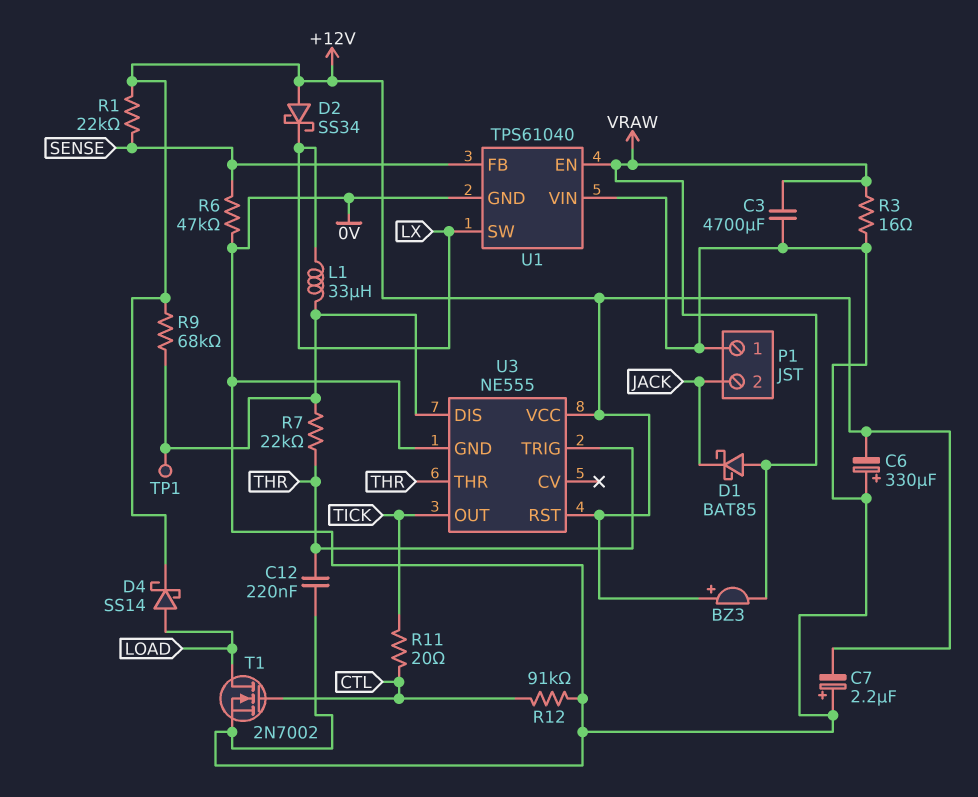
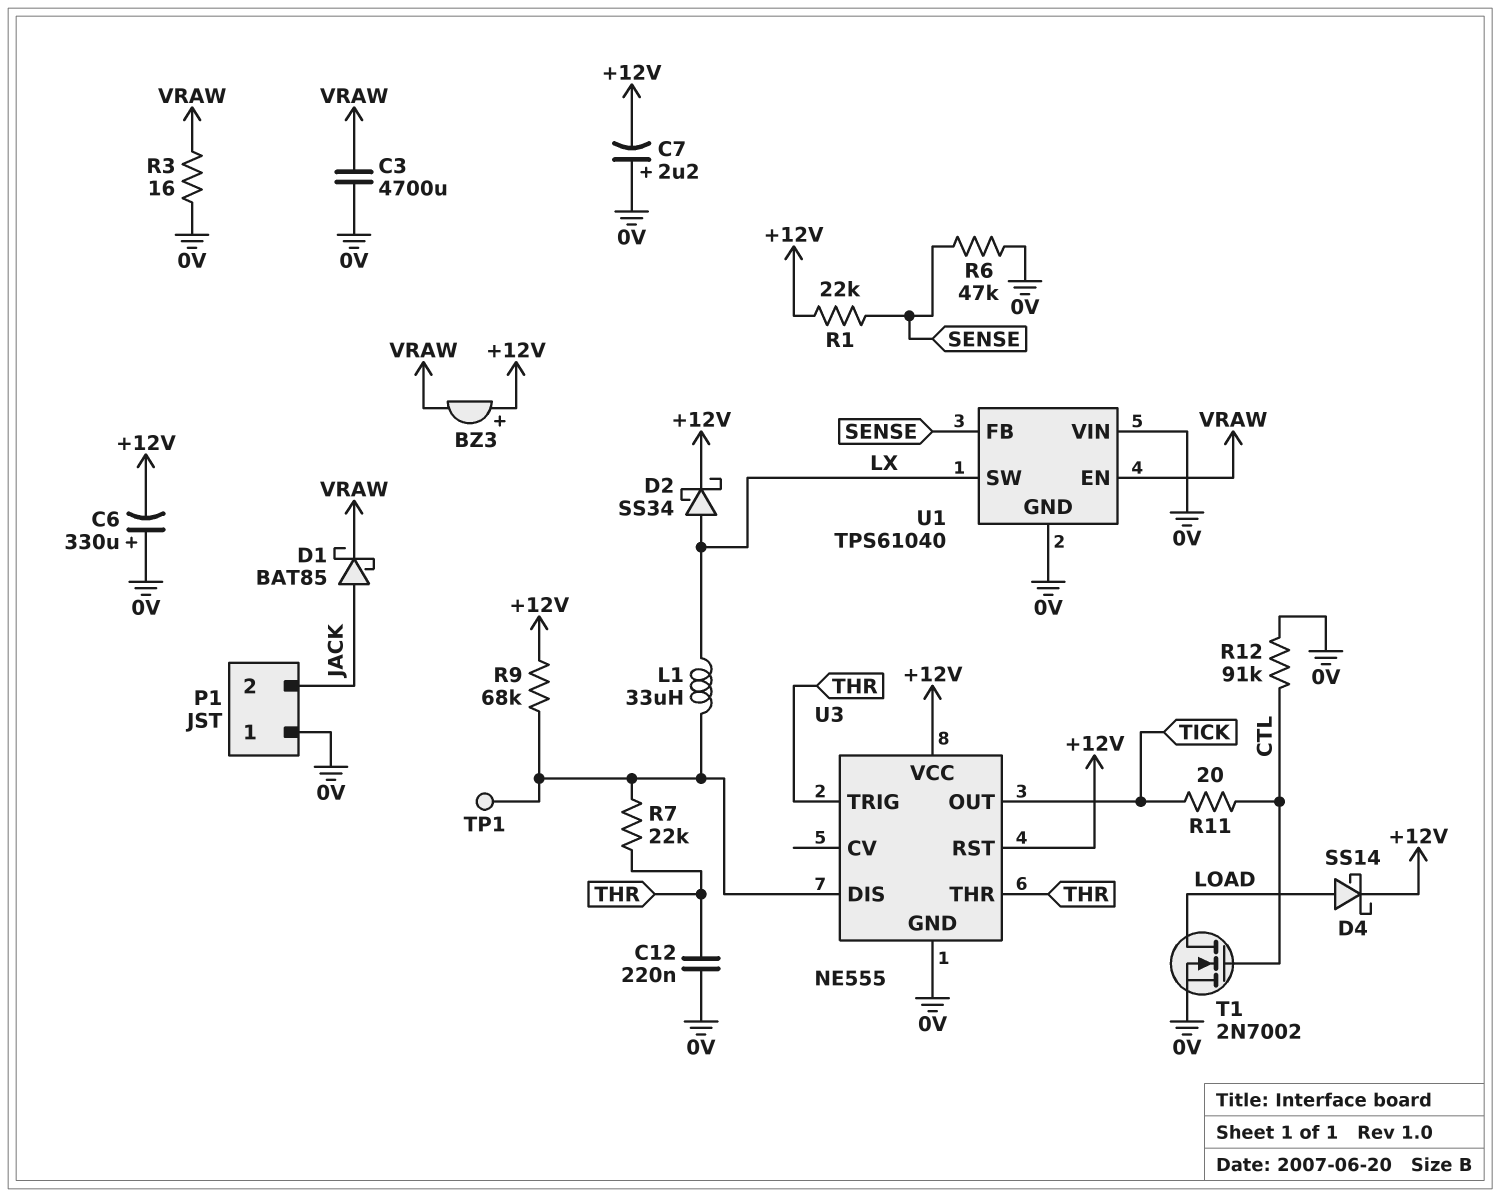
D1: schottky BAT85 (A VRAW, K JACK) -> schottky BAT85 (A JACK, K VRAW)
D2: schottky SS34 (A +12V, K LX) -> schottky SS34 (A LX, K +12V)

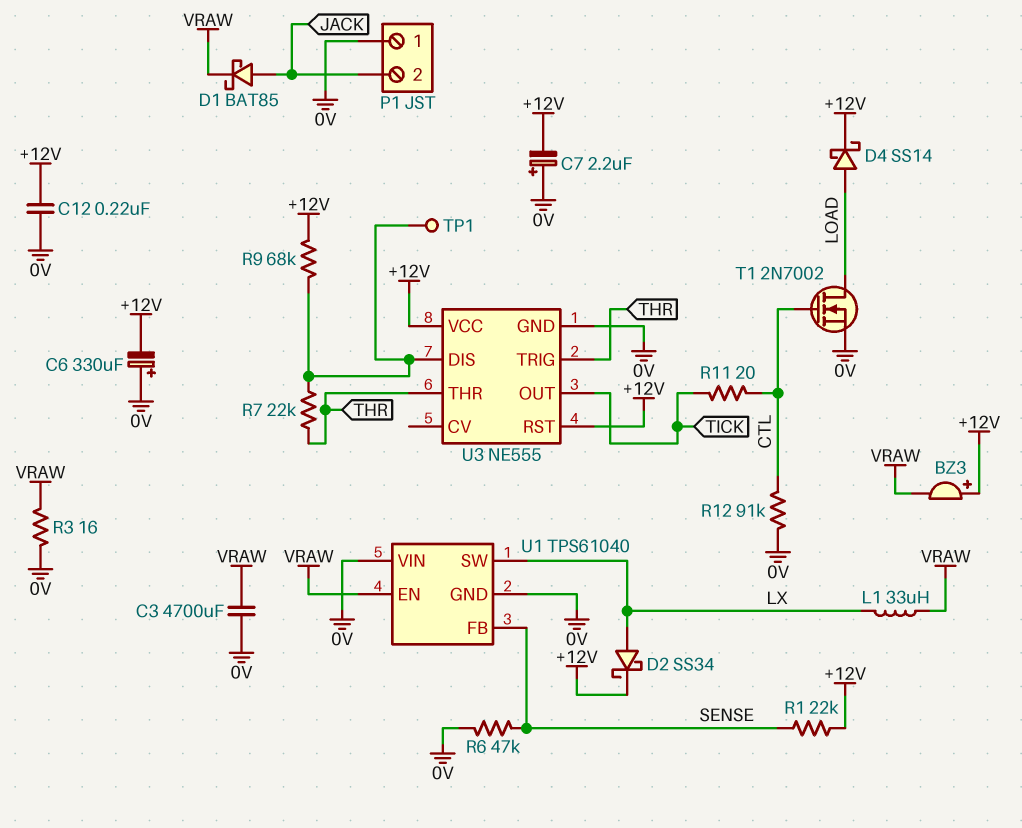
C12: 220nF (0V, THR) -> 220nF (+12V, 0V)
L1: 33uH (LX, U3/DIS) -> 33uH (LX, VRAW)

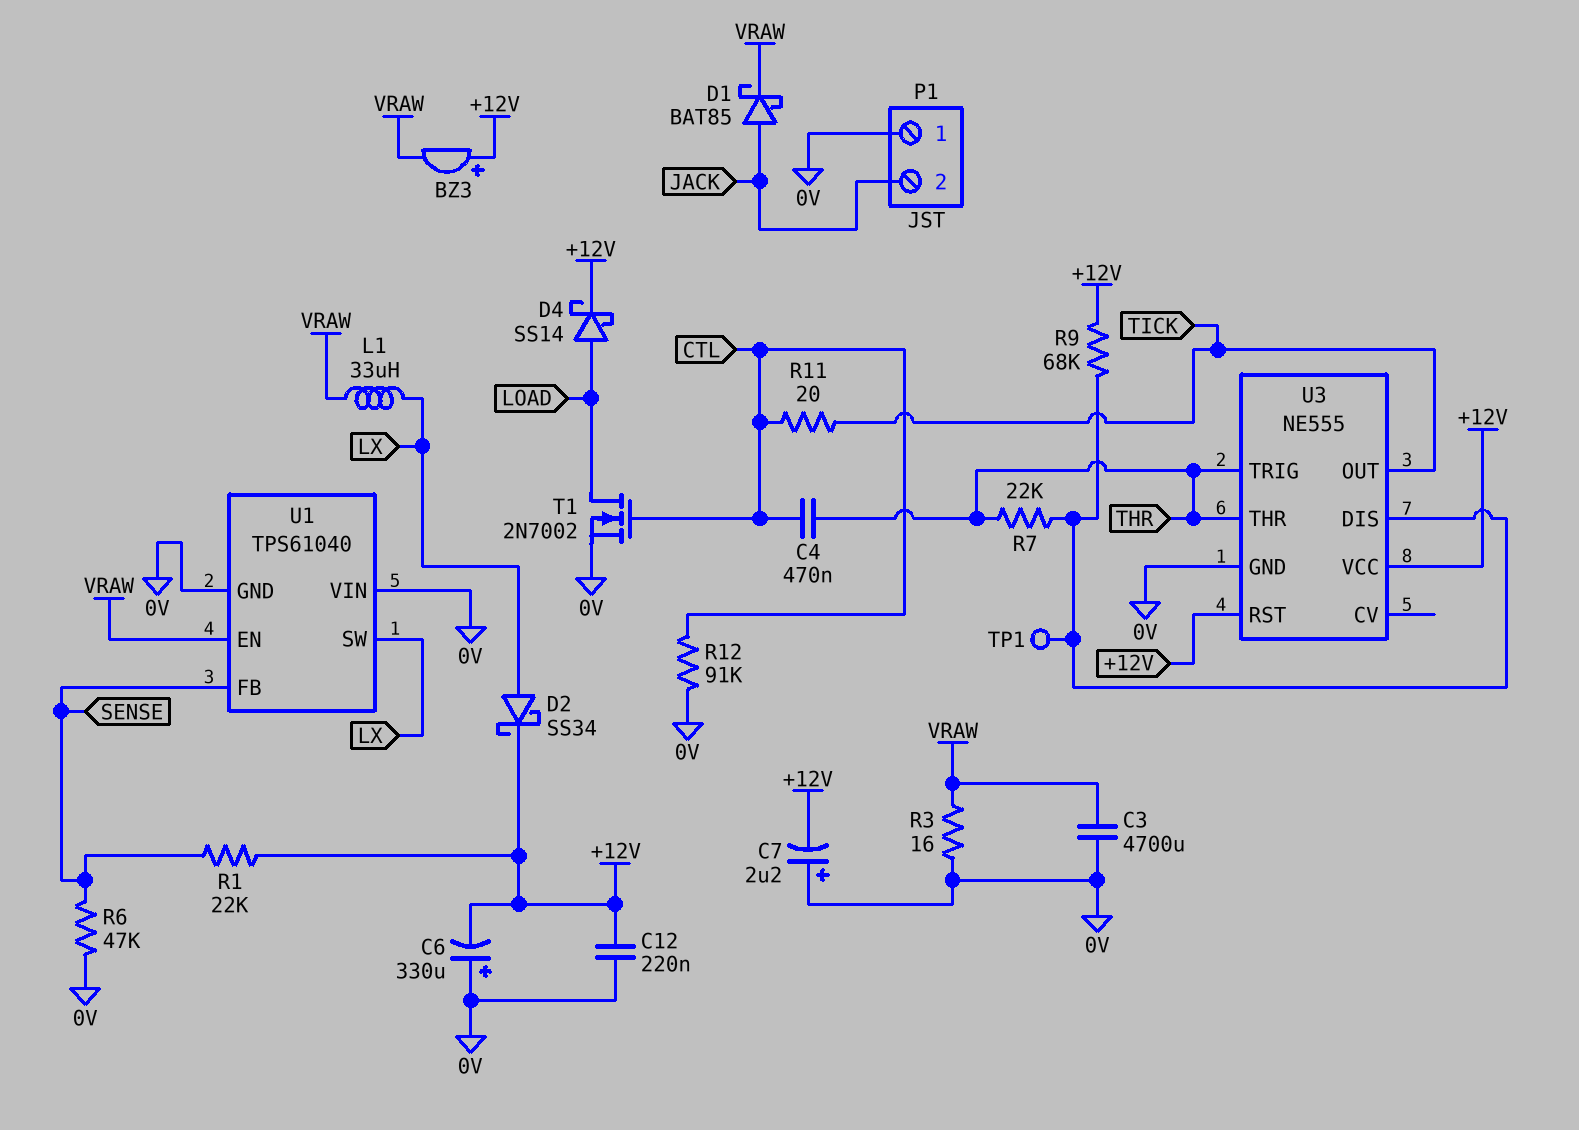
C4: none -> 470nF (CTL, THR)

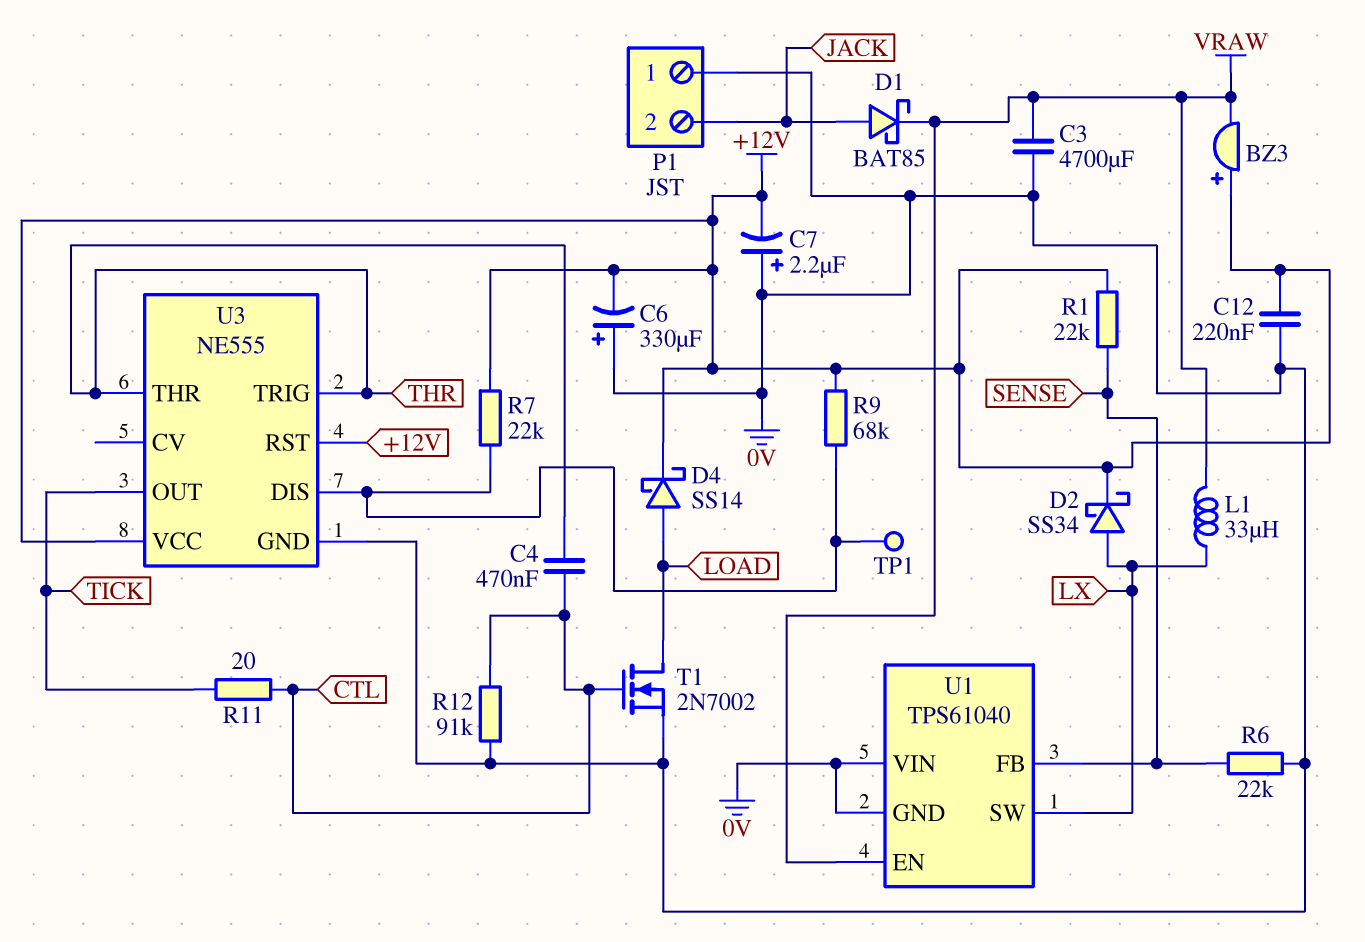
R3: 16 (0V, VRAW) -> none
R6: 47k (0V, SENSE) -> 22k (0V, SENSE)
R7: 22k (THR, U3/DIS) -> 22k (+12V, U3/DIS)

